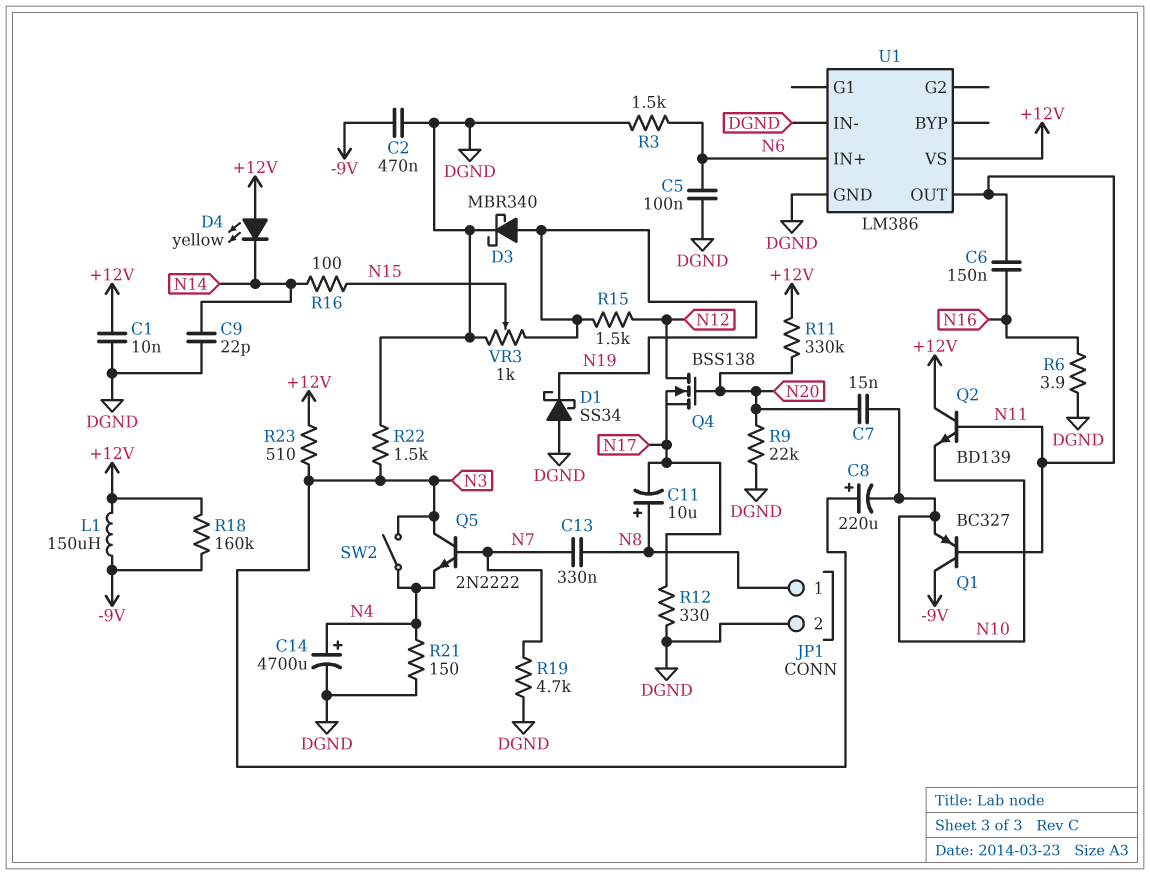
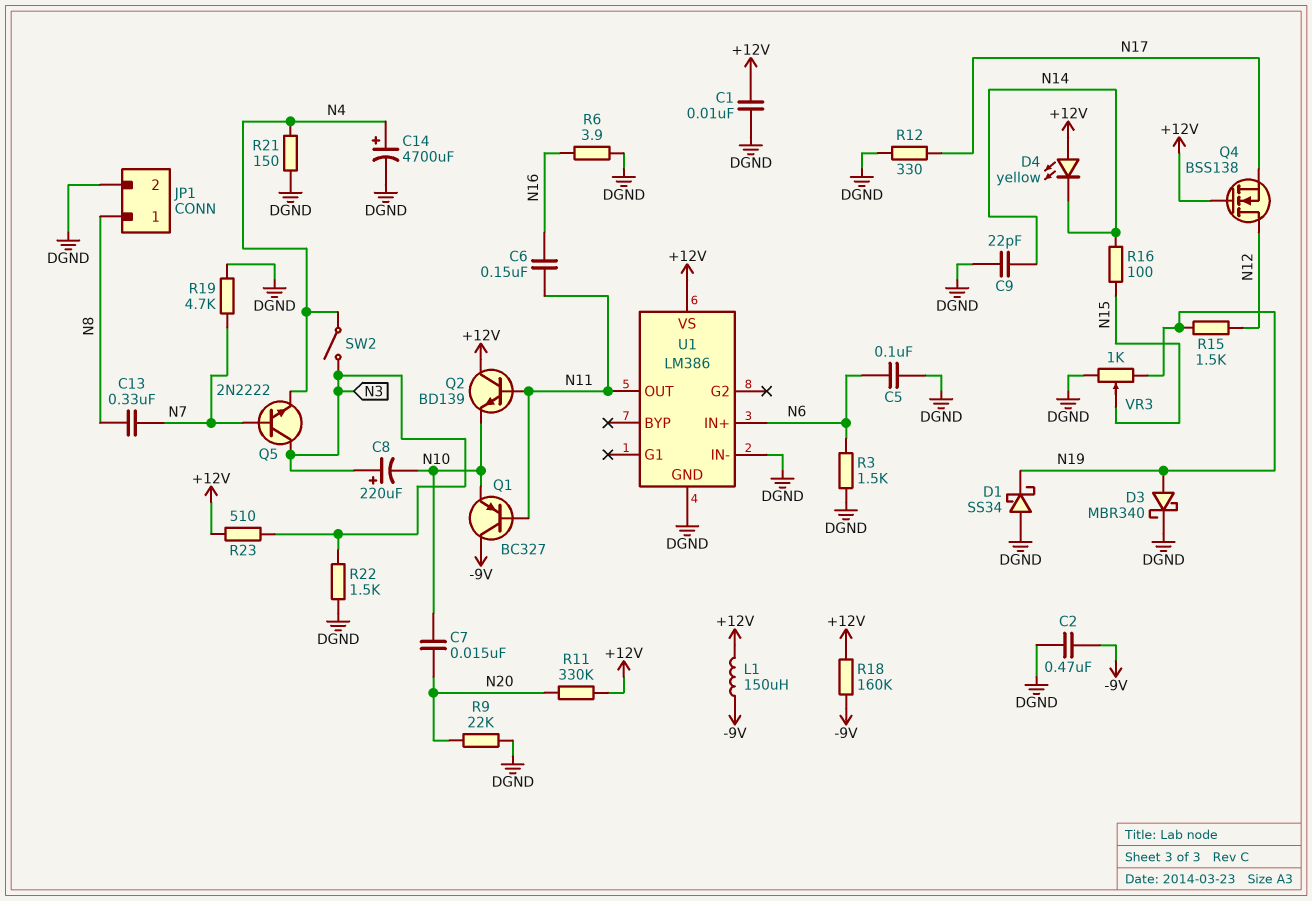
C11: 10uF (plus N8, minus N17) -> none
Q4: NMOS BSS138 (G N20, D N12, S N17) -> NMOS BSS138 (G +12V, D N12, S N17)

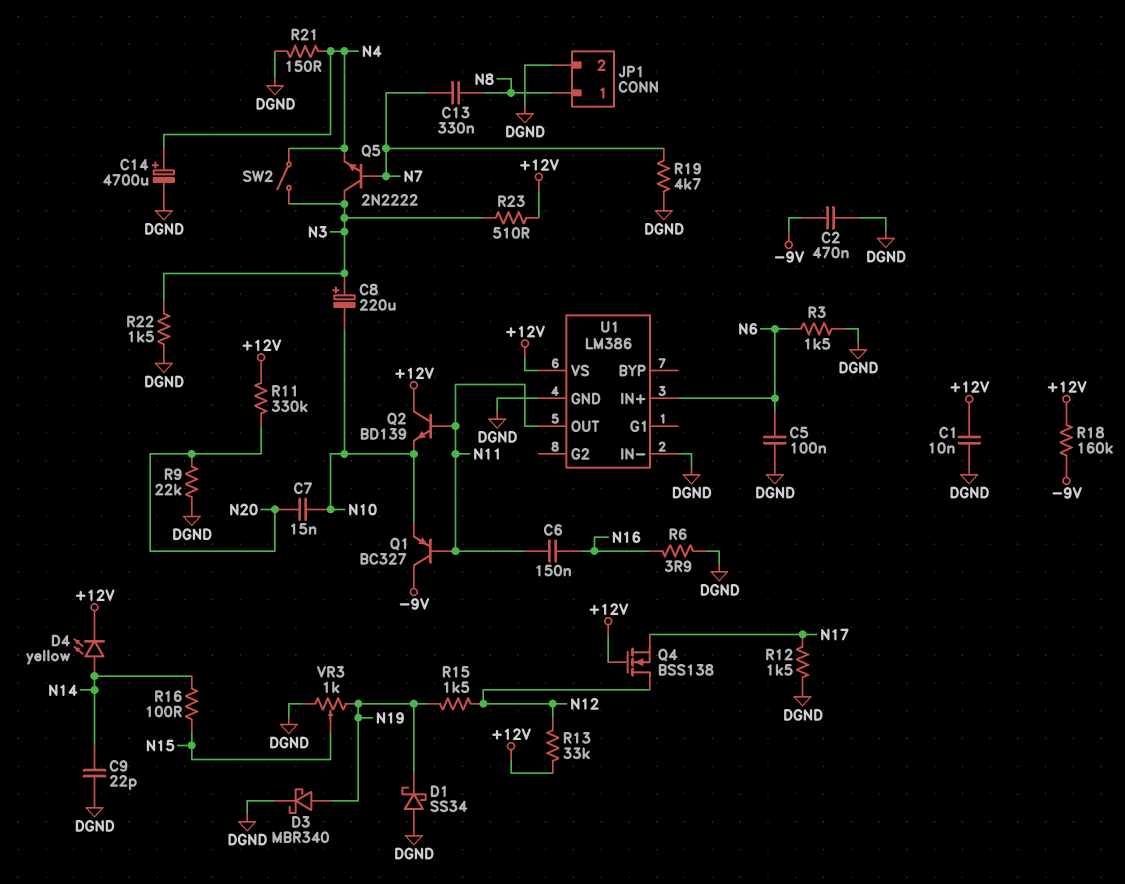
D4: LED yellow (A +12V, K N14) -> LED yellow (A N14, K +12V)
L1: 150uH (+12V, -9V) -> none
R12: 330 (DGND, N17) -> 1.5k (DGND, N17)
R13: none -> 33k (+12V, N12)

